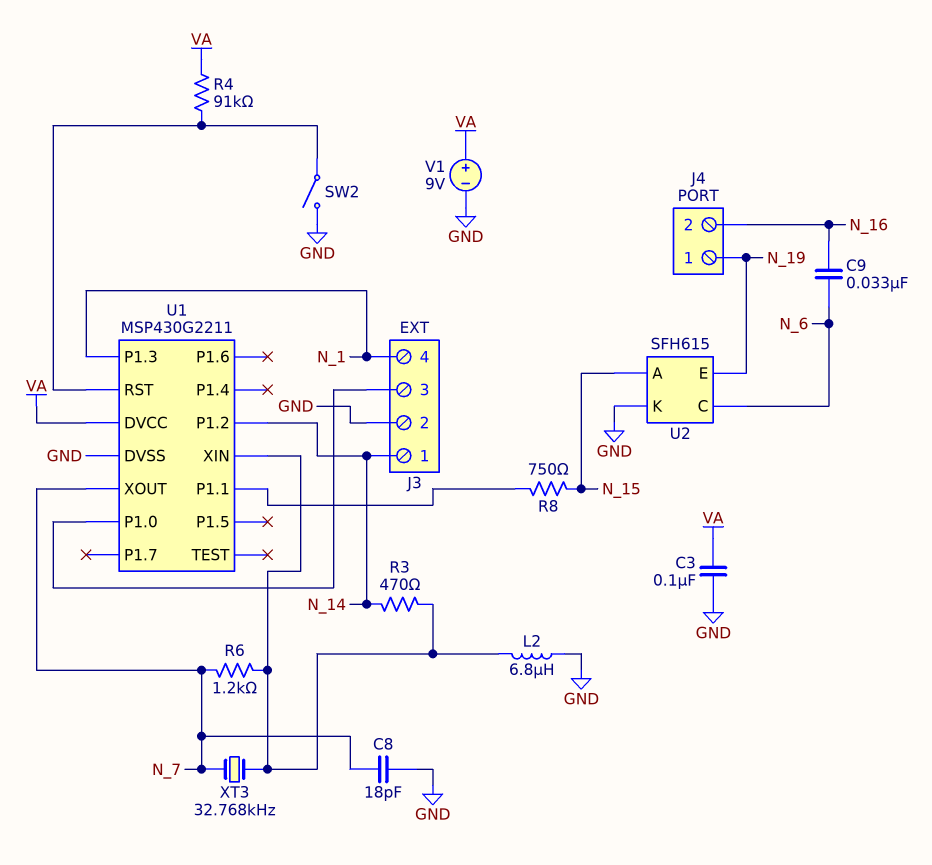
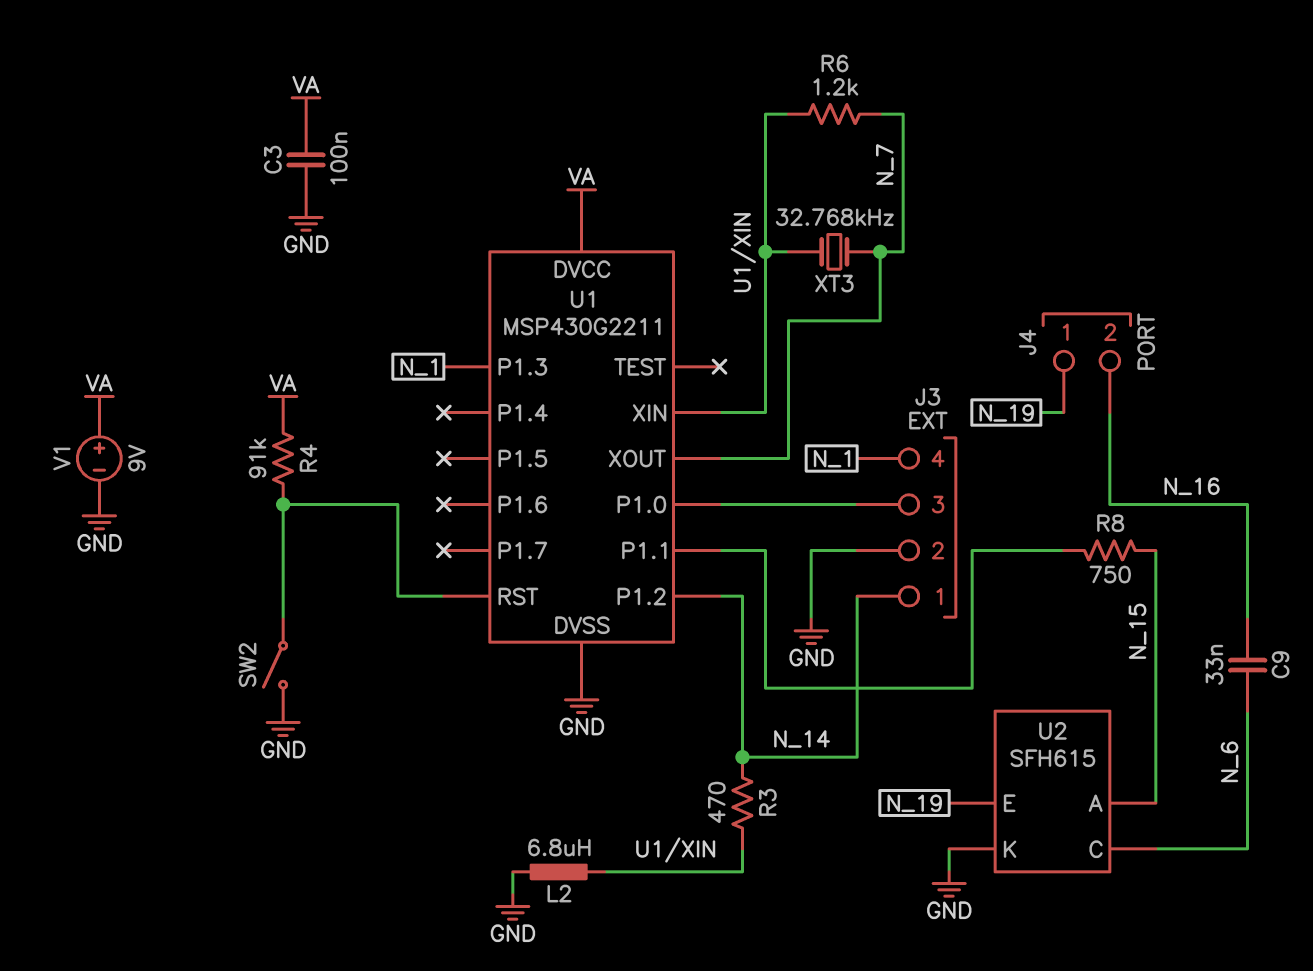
C8: 18pF (GND, N_7) -> none

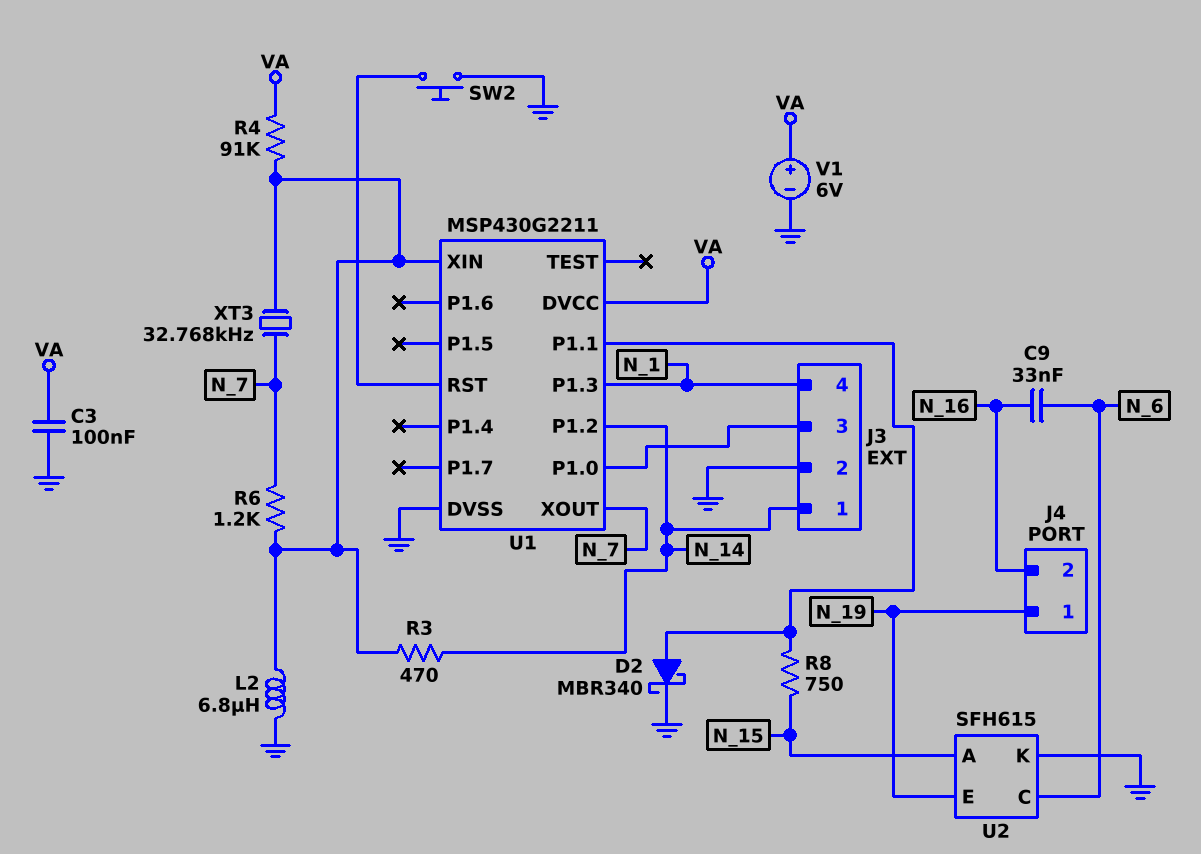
D2: none -> schottky MBR340 (A U1/P1.1, K GND)
R4: 91k (U1/RST, VA) -> 91k (U1/XIN, VA)
SW2: switch (GND, U1/RST) -> button (GND, U1/RST)
V1: 9V (plus VA, minus GND) -> 6V (plus VA, minus GND)

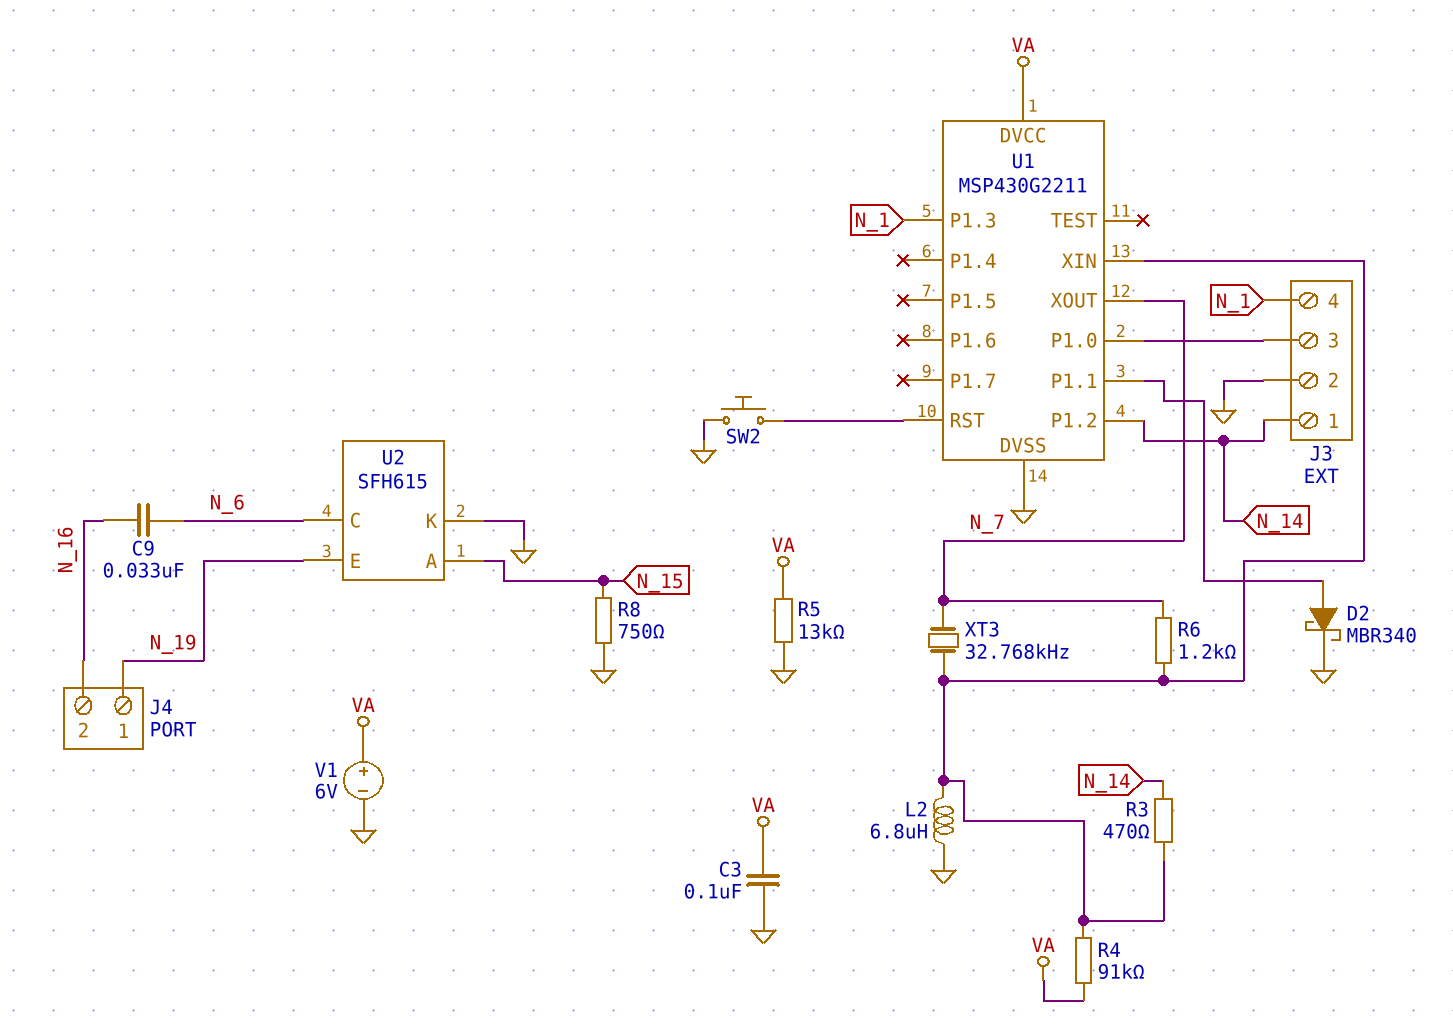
R5: none -> 13k (GND, VA)
R8: 750 (N_15, U1/P1.1) -> 750 (GND, N_15)

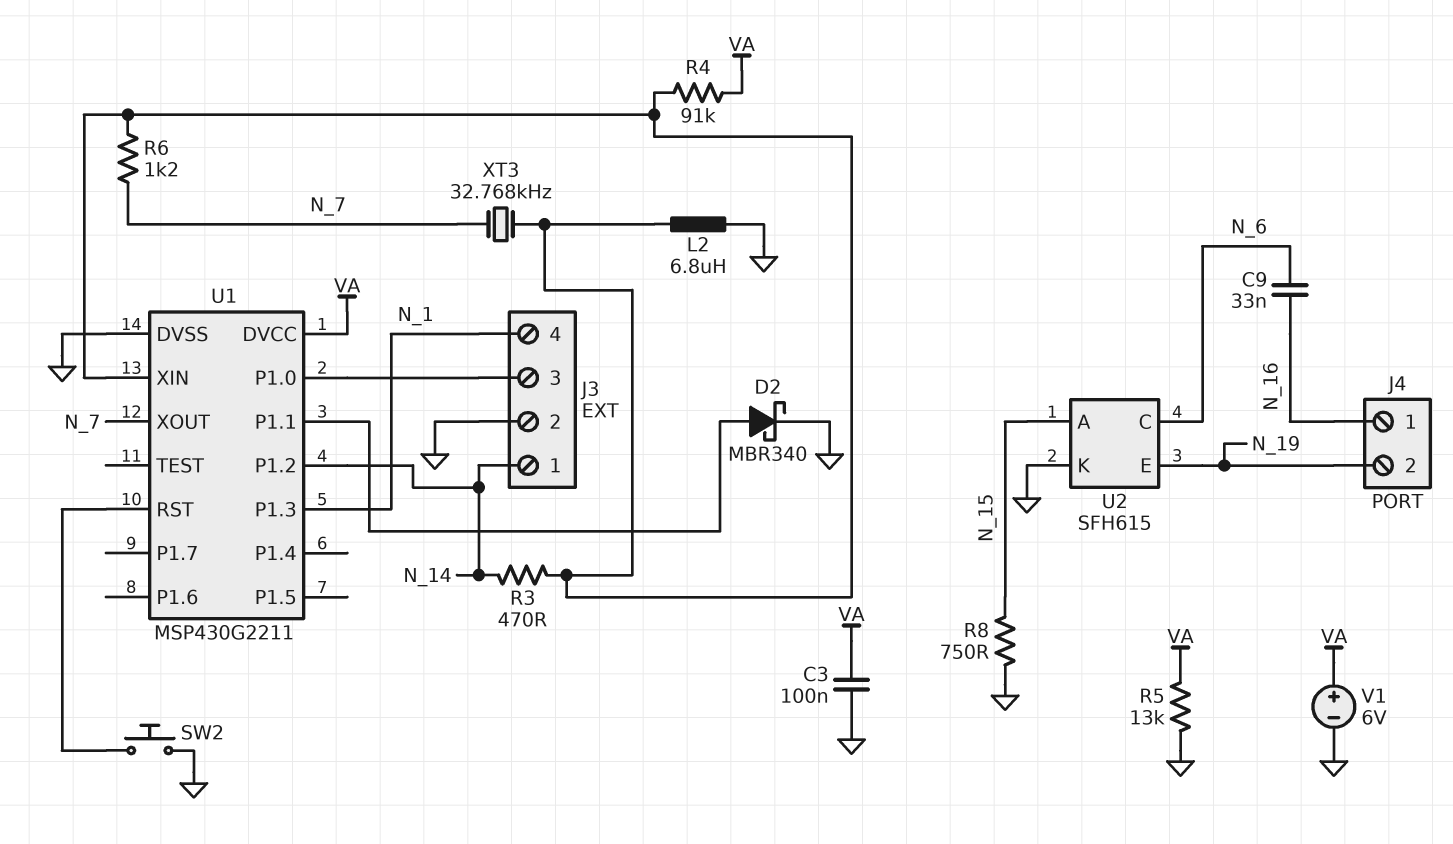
J4 pin 1: N_19 -> N_16
J4 pin 2: N_16 -> N_19

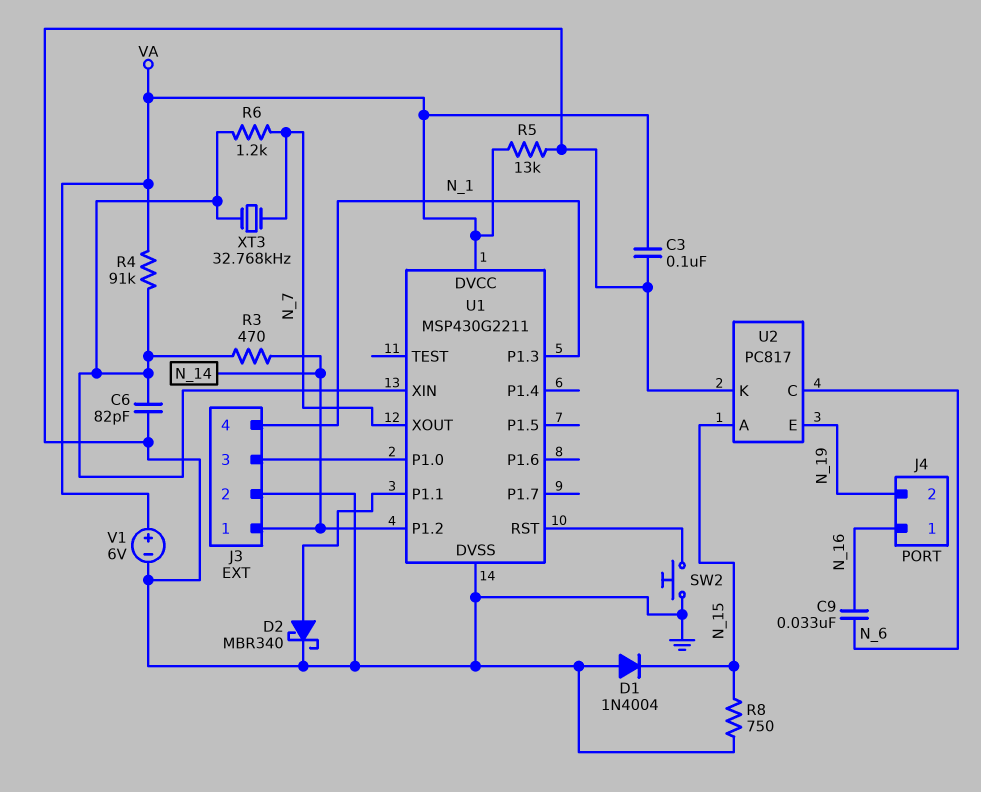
C6: none -> 82pF (GND, U1/XIN)
D1: none -> diode 1N4004 (A GND, K N_15)
L2: 6.8uH (GND, U1/XIN) -> none
U2: SFH615 -> PC817

